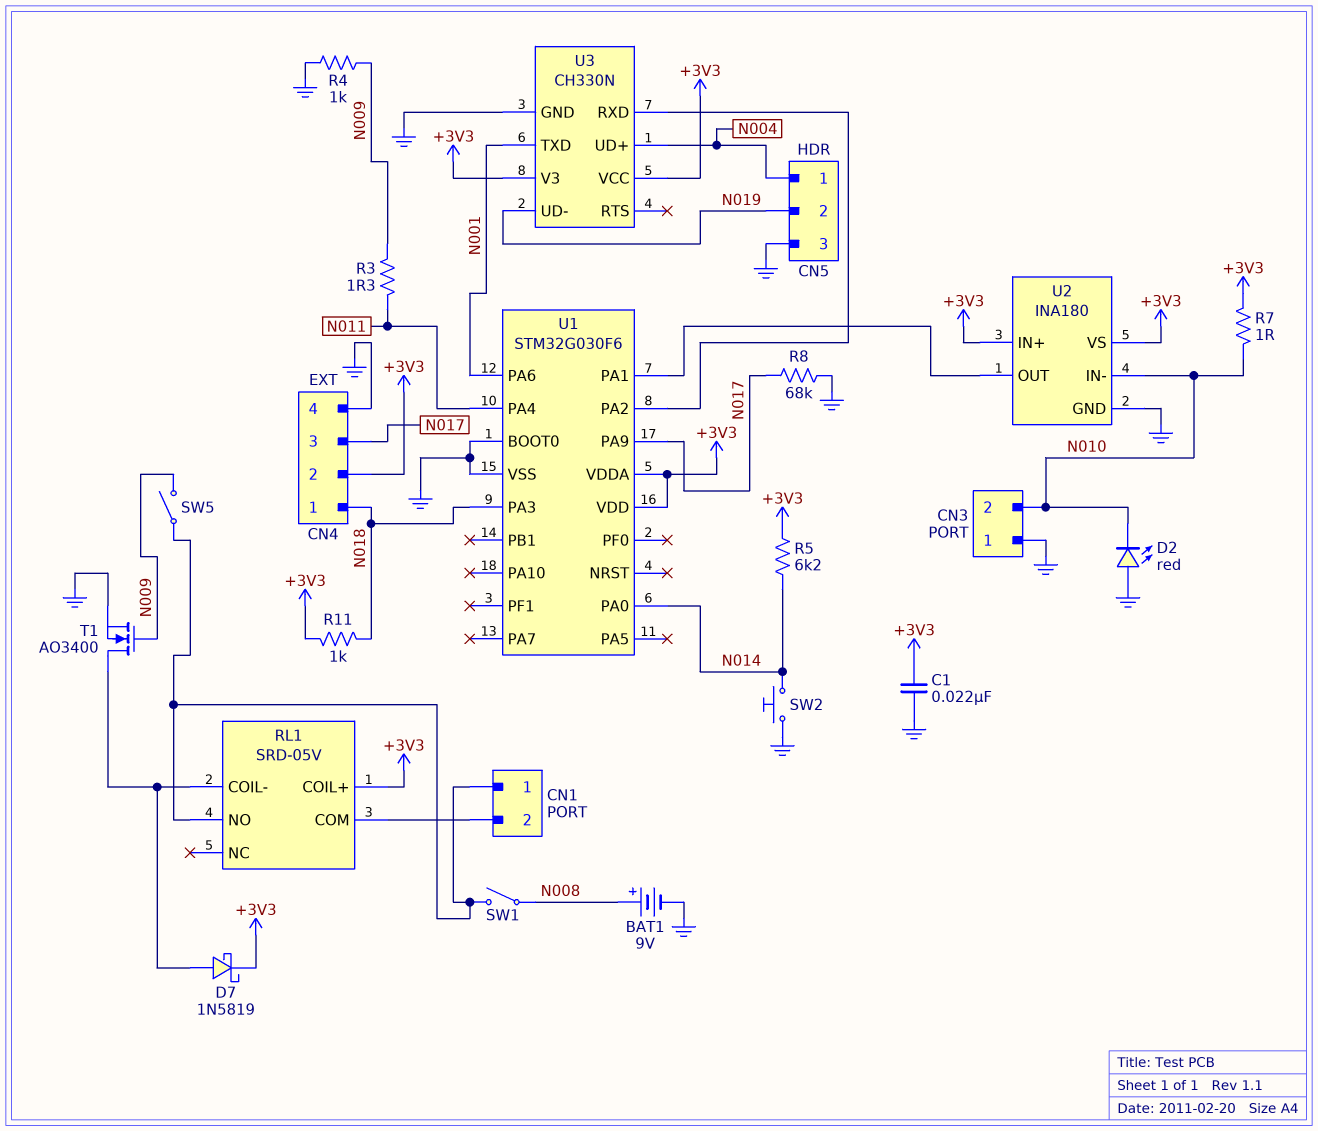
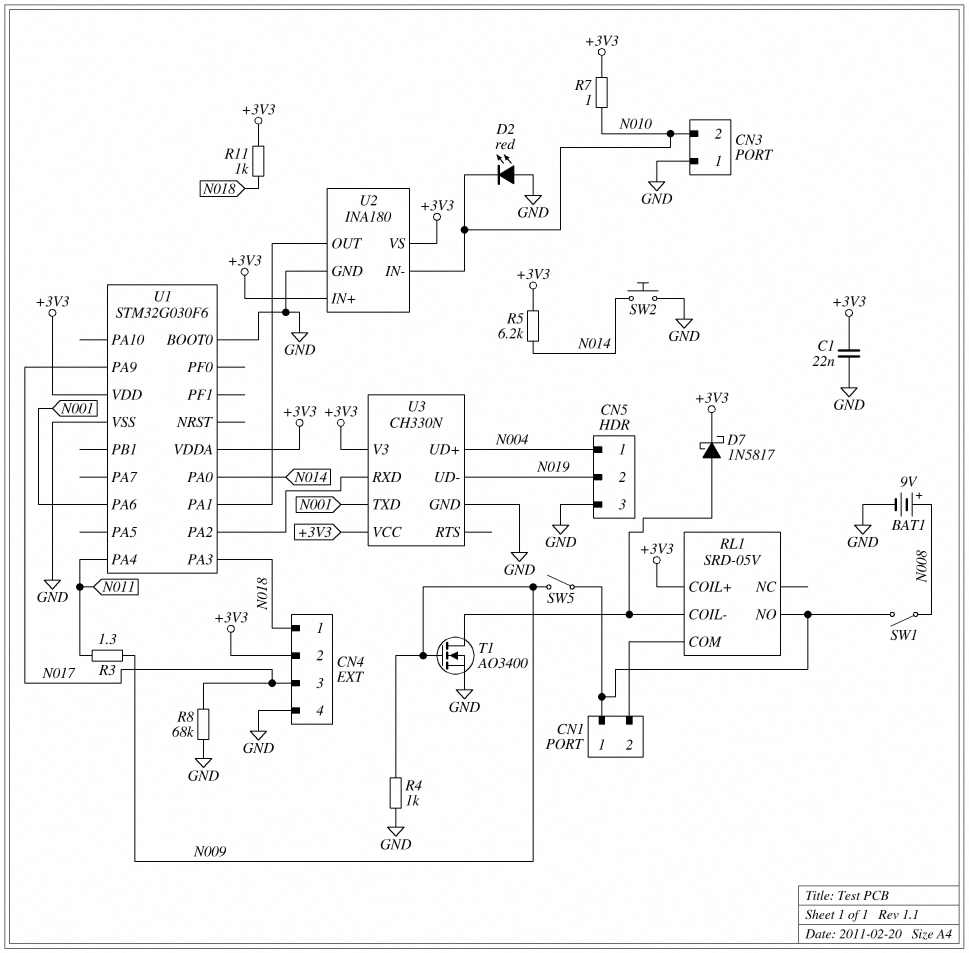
D7: schottky 1N5819 (A RL1/COIL-, K +3V3) -> schottky 1N5817 (A RL1/COIL-, K +3V3)

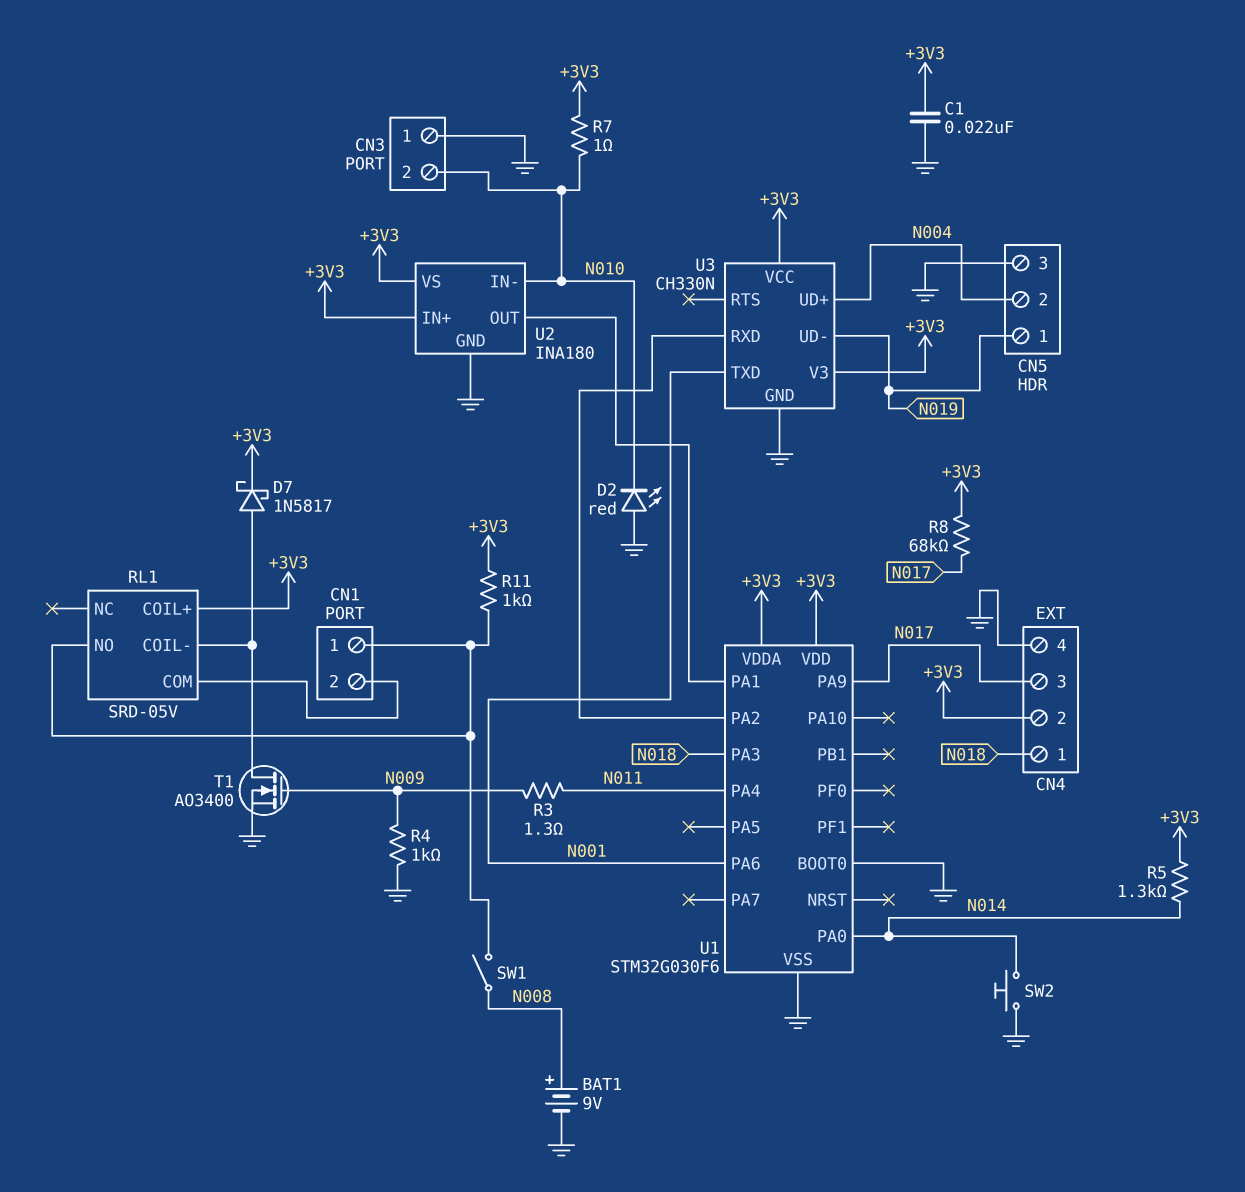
CN5 pin 1: N004 -> N019
CN5 pin 2: N019 -> N004
R5: 6.2k (+3V3, N014) -> 1.3k (+3V3, N014)
R8: 68k (GND, N017) -> 68k (+3V3, N017)
R11: 1k (+3V3, N018) -> 1k (+3V3, CN1/1)
SW5: switch (CN1/1, N009) -> none

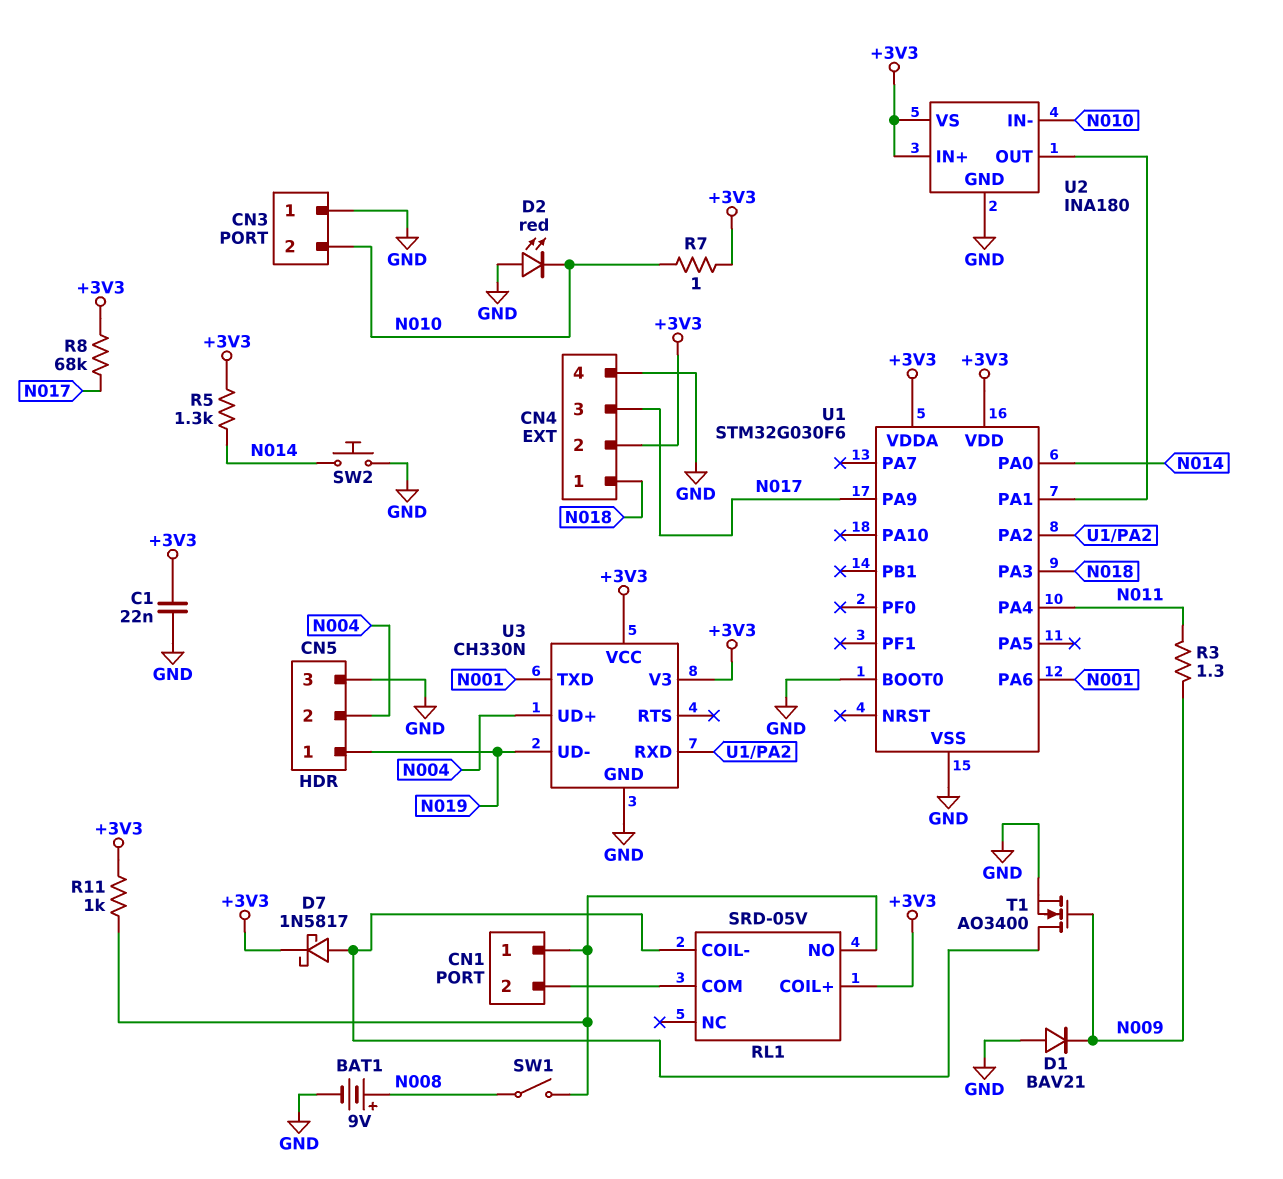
D1: none -> diode BAV21 (A GND, K N009)
R4: 1k (GND, N009) -> none

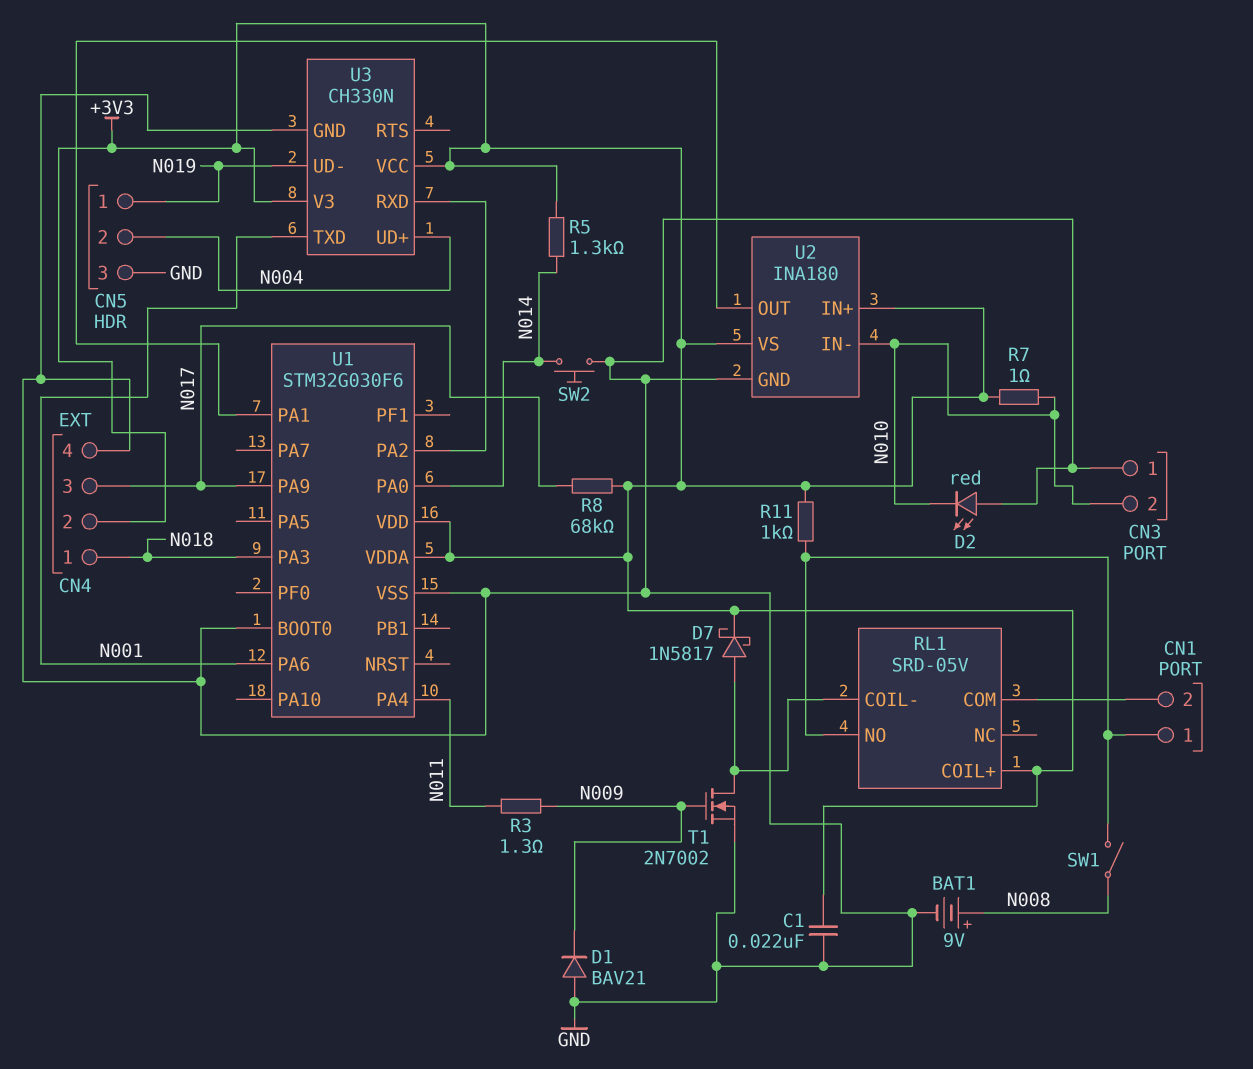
T1: NMOS AO3400 (G N009, D RL1/COIL-, S GND) -> NMOS 2N7002 (G N009, D RL1/COIL-, S GND)

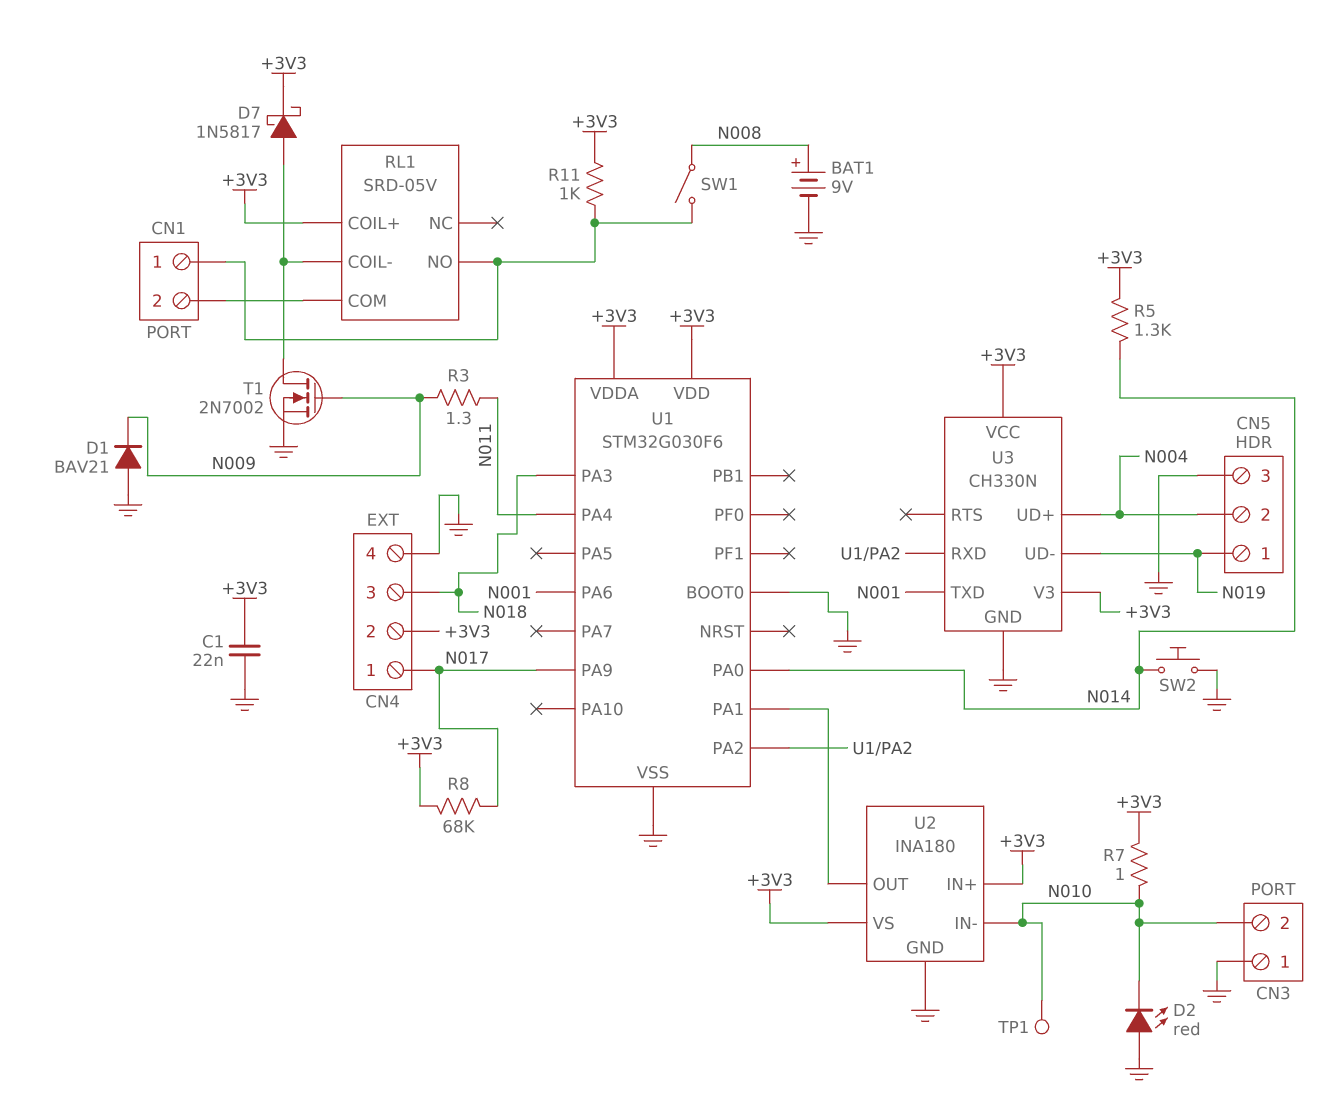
CN4 pin 1: N018 -> N017
CN4 pin 3: N017 -> N018
TP1: none -> test point (N010)

